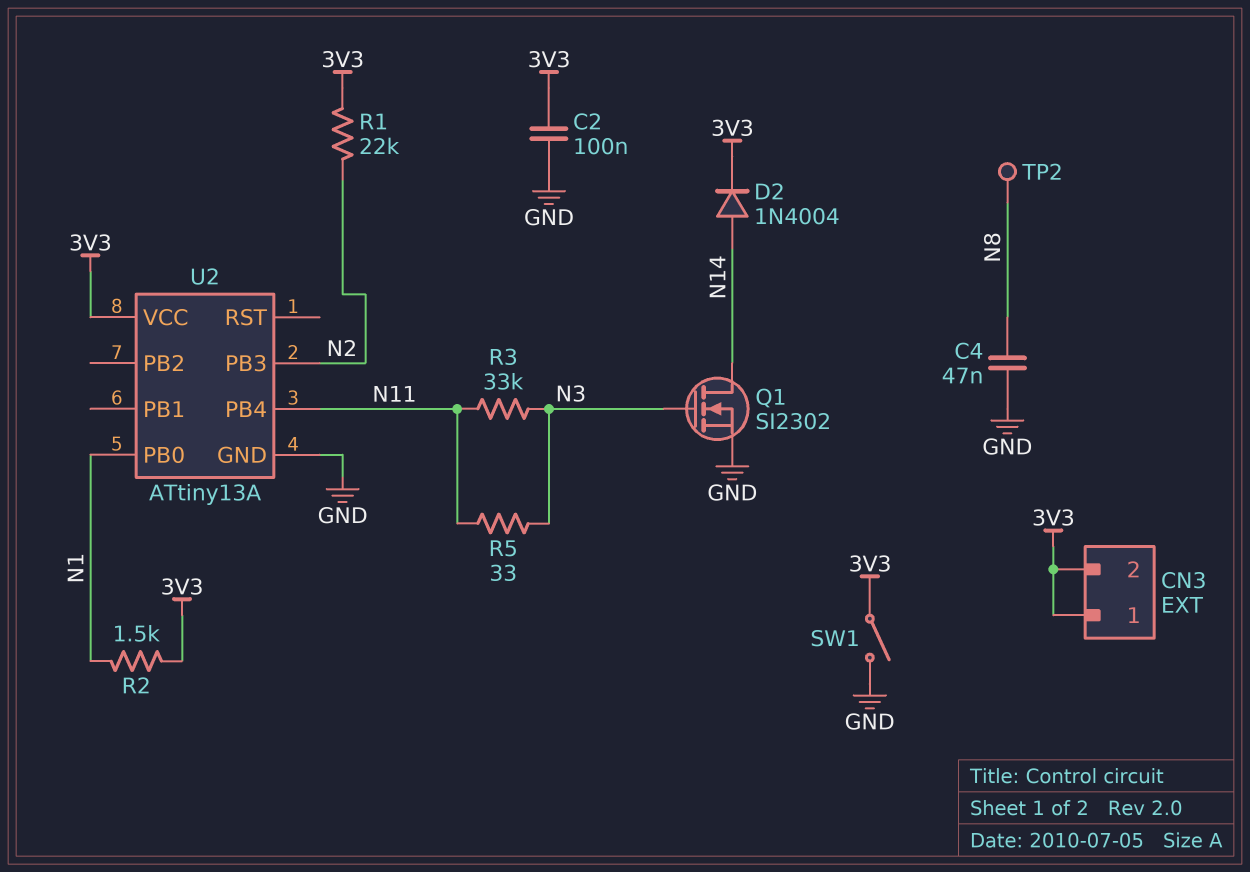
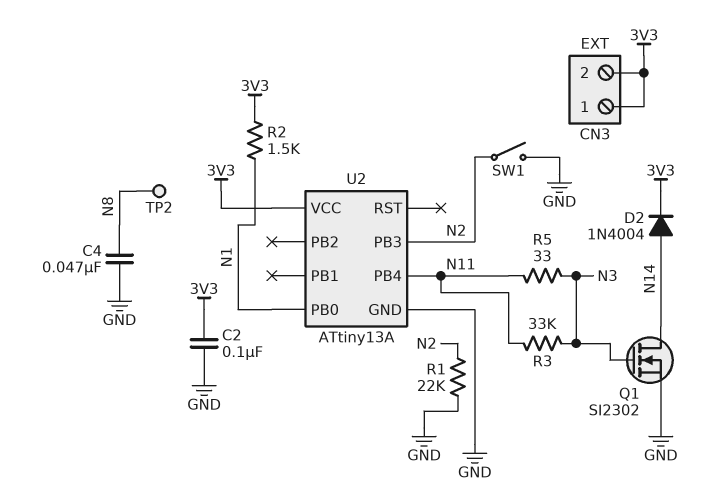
R1: 22k (3V3, N2) -> 22k (GND, N2)
SW1: switch (3V3, GND) -> switch (GND, N2)

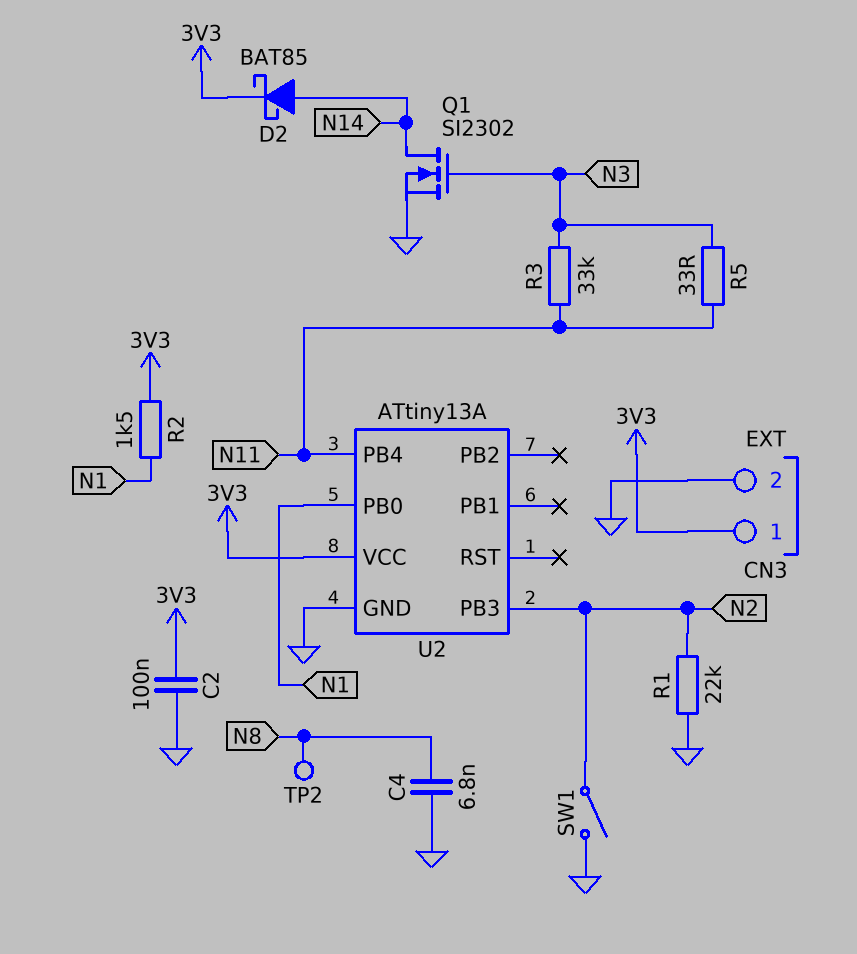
C4: 47nF (GND, N8) -> 6.8nF (GND, N8)
CN3 pin 2: 3V3 -> GND
D2: diode 1N4004 (A N14, K 3V3) -> schottky BAT85 (A N14, K 3V3)

